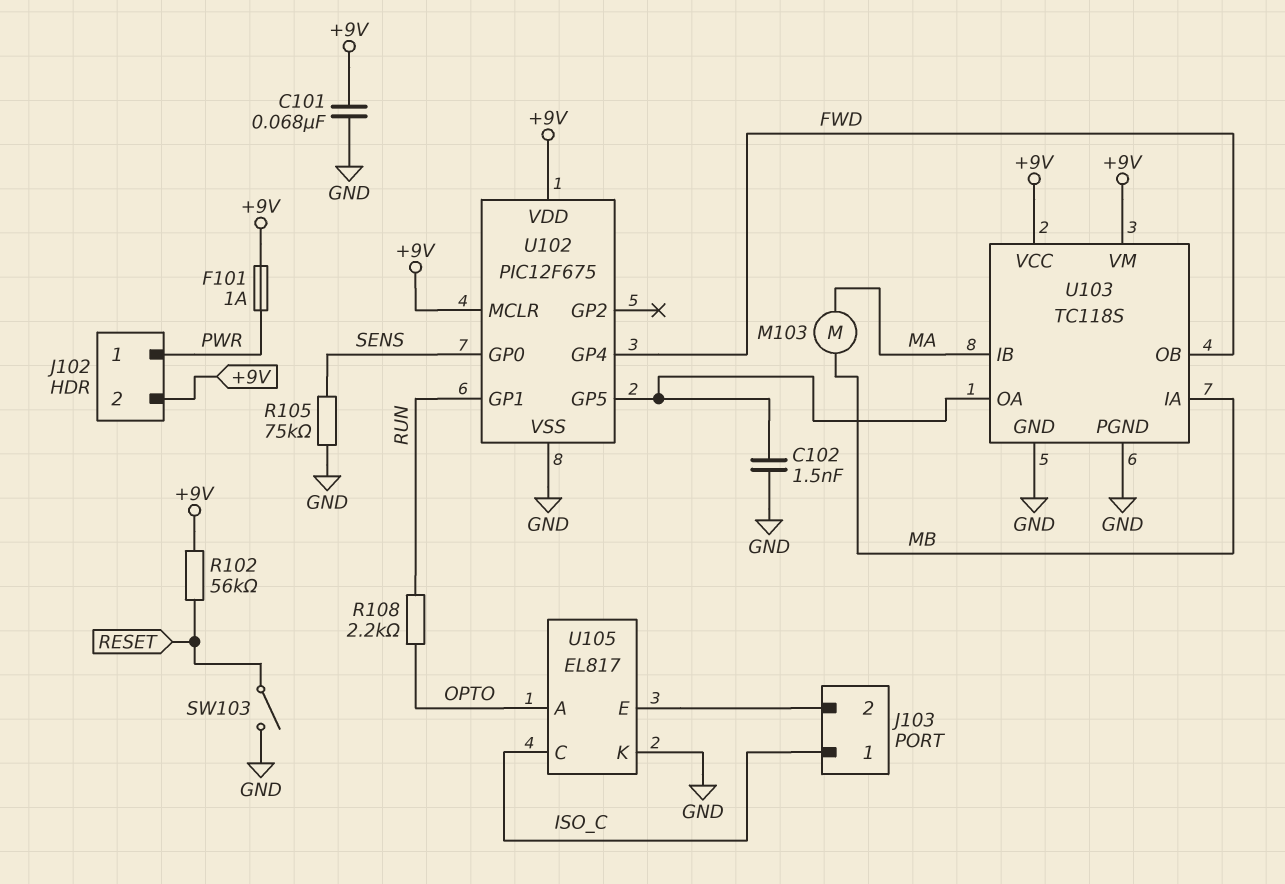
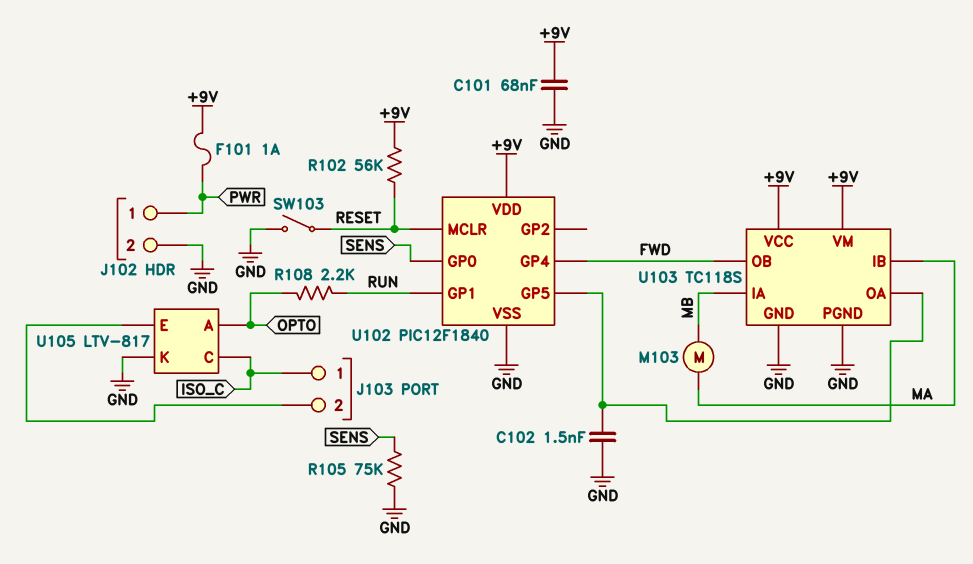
J102 pin 2: +9V -> GND
U102: PIC12F675 -> PIC12F1840
U102 pin MCLR: +9V -> RESET
U105: EL817 -> LTV-817

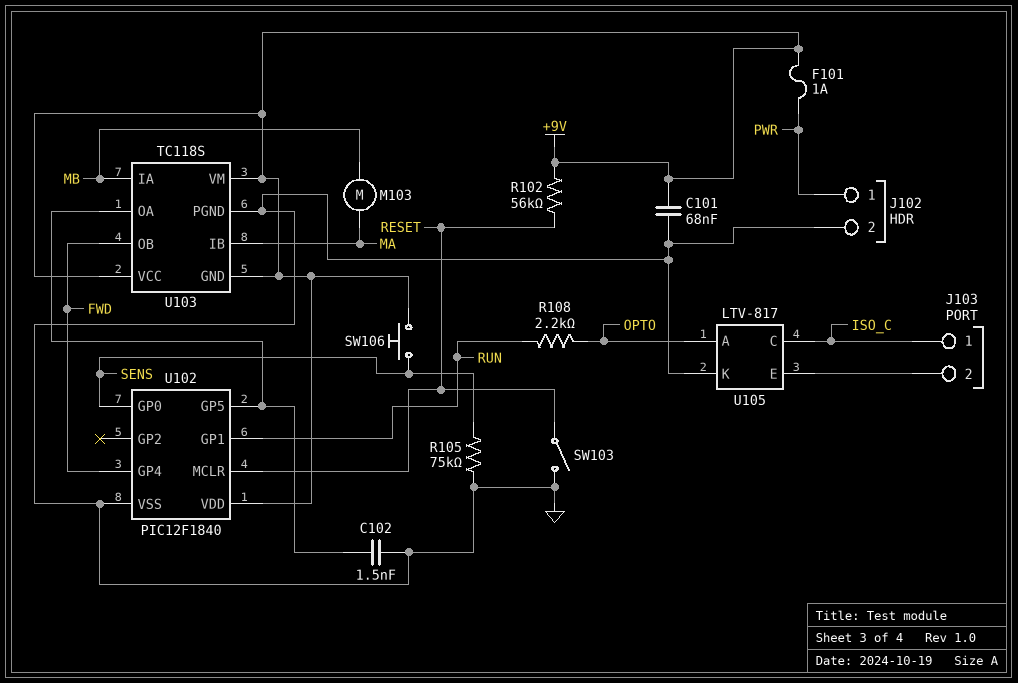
SW106: none -> button (+9V, SENS)
U103 pin GND: GND -> +9V

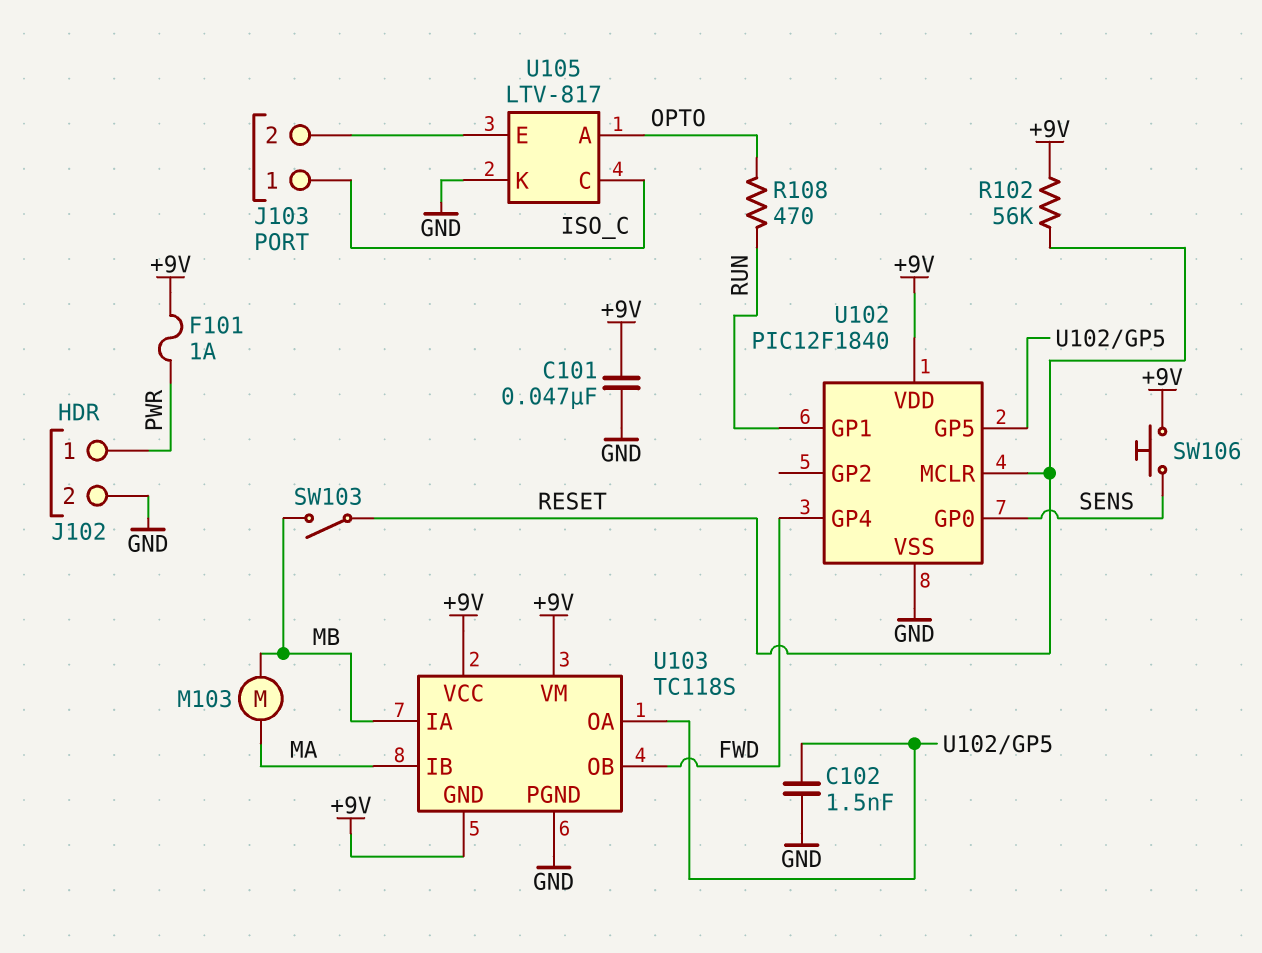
C101: 68nF (+9V, GND) -> 47nF (+9V, GND)
R105: 75k (GND, SENS) -> none
R108: 2.2k (OPTO, RUN) -> 470 (OPTO, RUN)
SW103: switch (GND, RESET) -> switch (MB, RESET)

